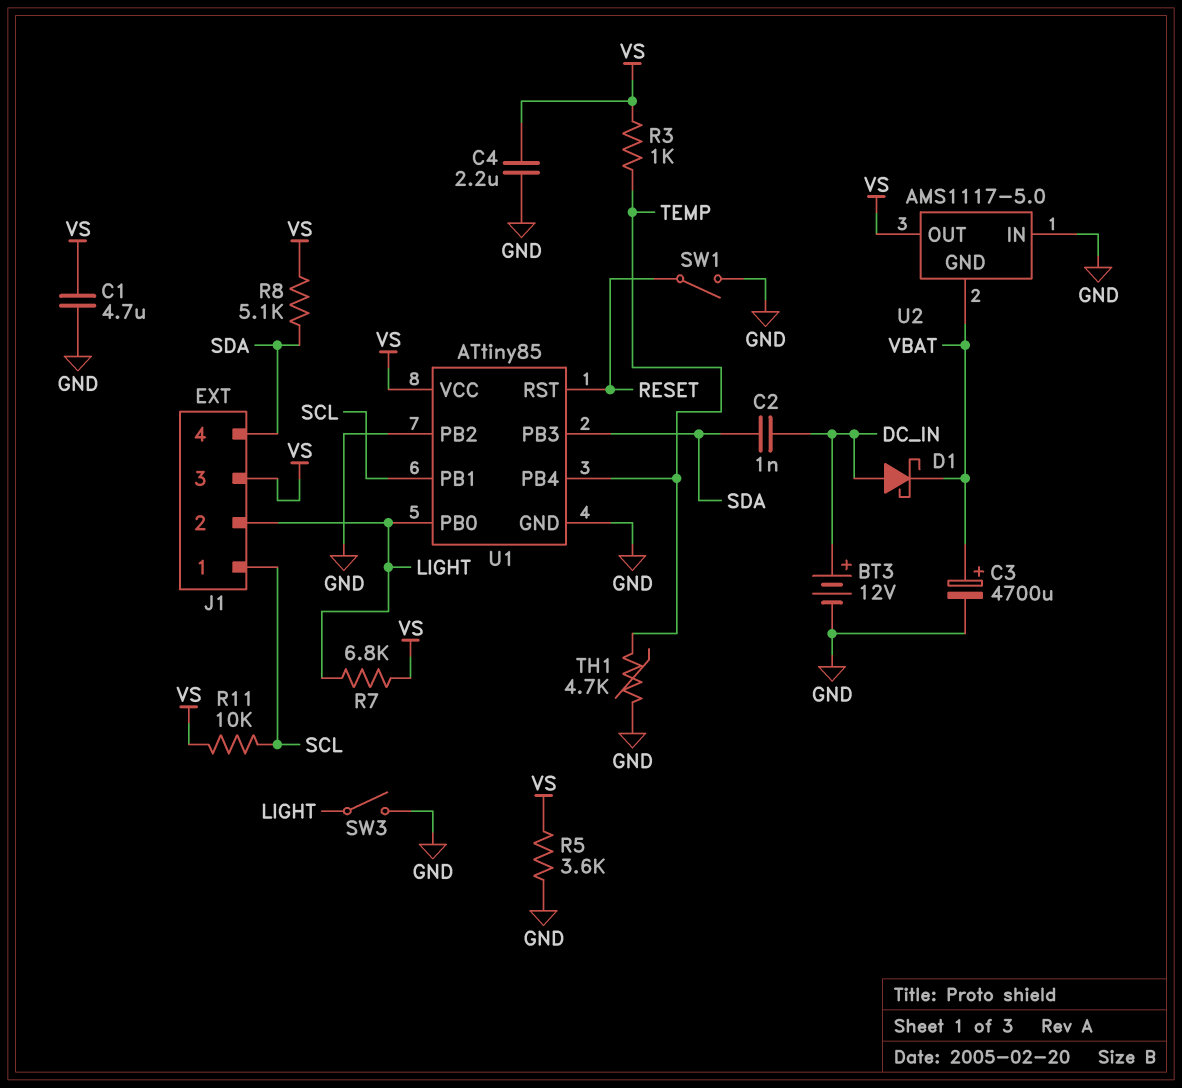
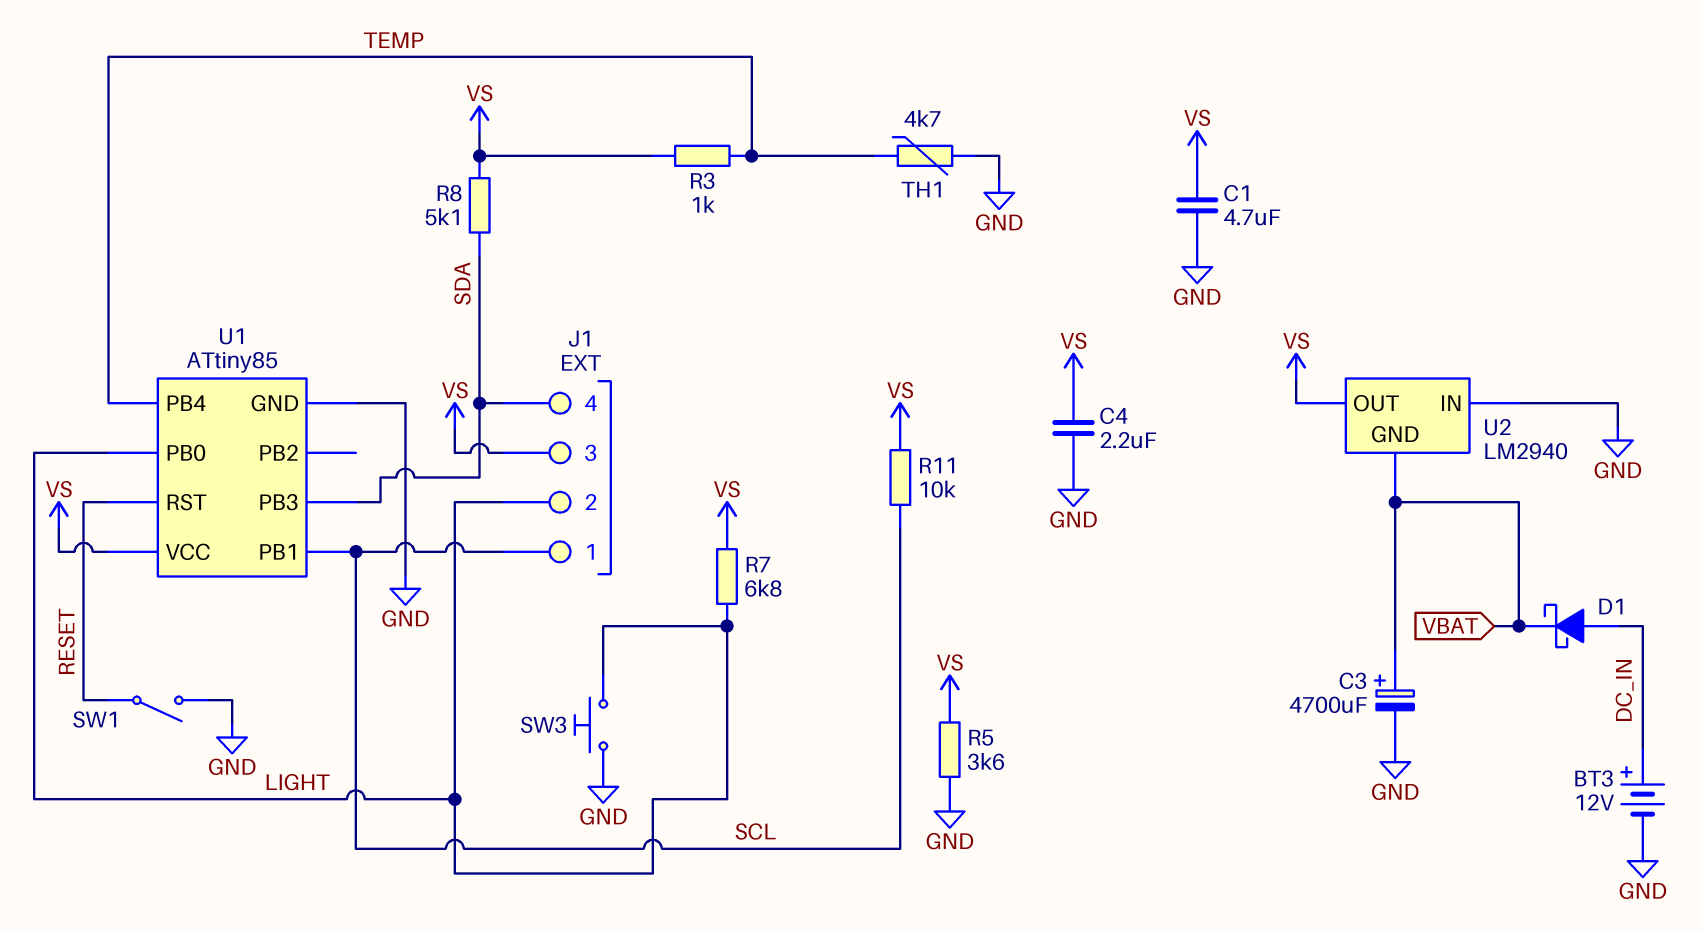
C2: 1nF (DC_IN, SDA) -> none
SW3: switch (GND, LIGHT) -> button (GND, LIGHT)
U1 pin PB2: GND -> none
U2: AMS1117-5.0 -> LM2940

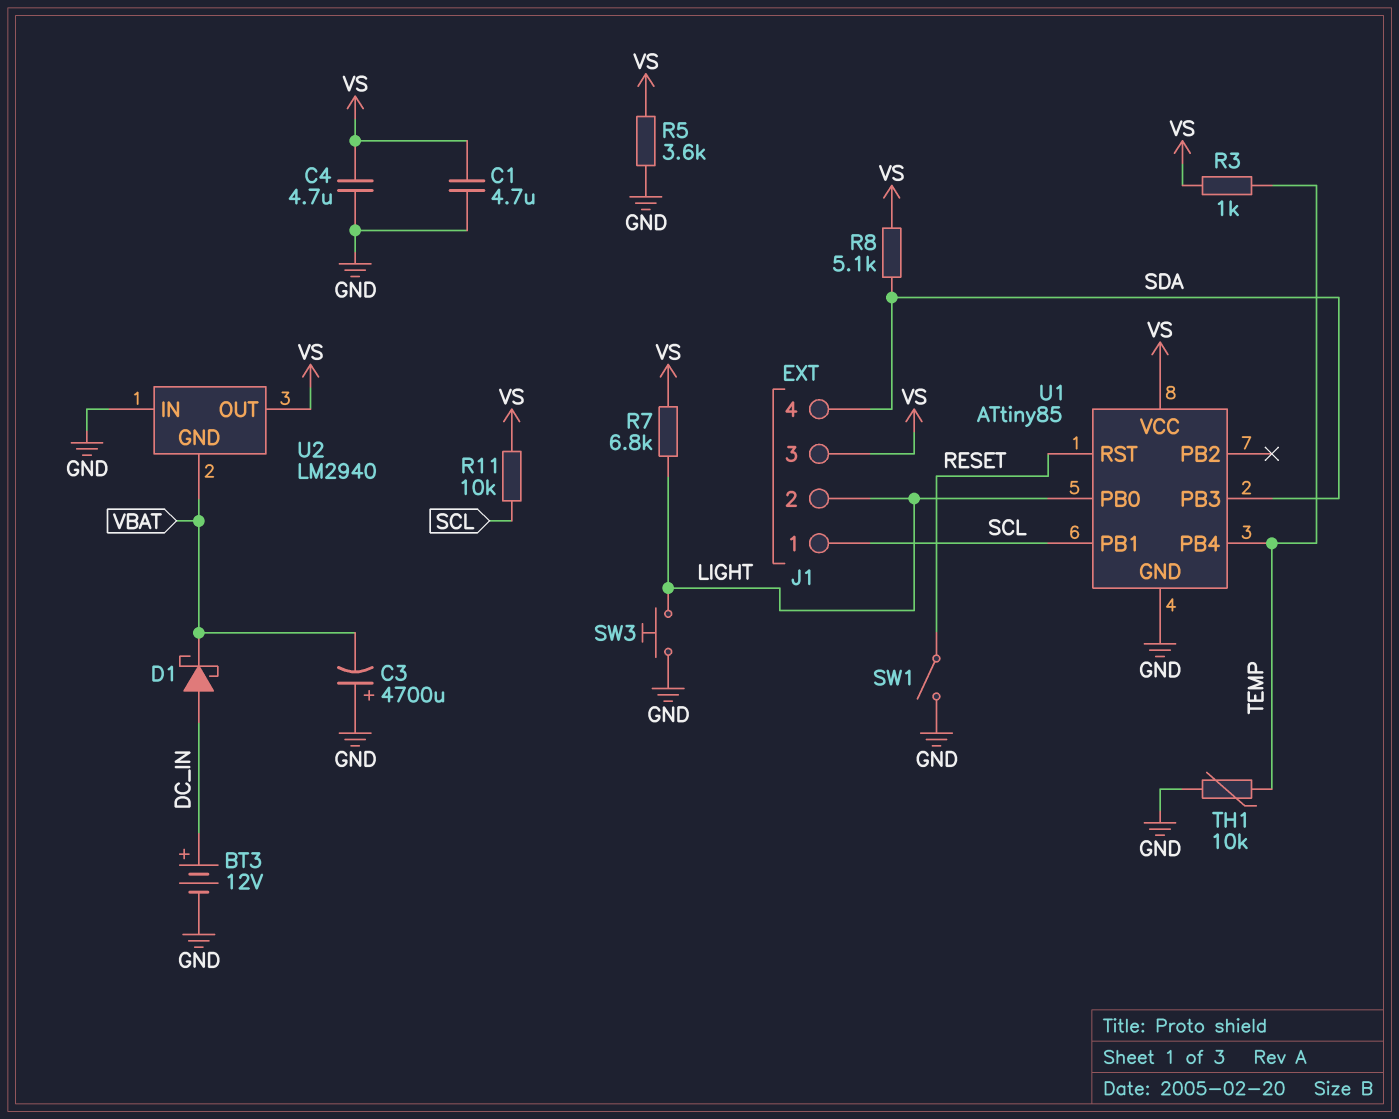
C3: 4700uF (plus VBAT, minus GND) -> 4700uF (plus GND, minus VBAT)
C4: 2.2uF (GND, VS) -> 4.7uF (GND, VS)
TH1: 4.7k (GND, TEMP) -> 10k (GND, TEMP)

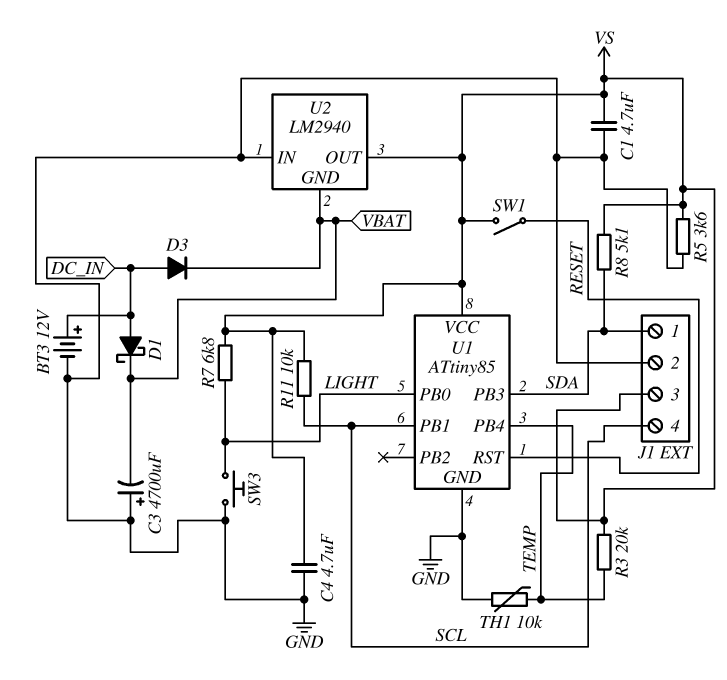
D3: none -> diode (A DC_IN, K VBAT)
J1 pin 1: SCL -> SDA
J1 pin 2: LIGHT -> GND
J1 pin 4: SDA -> SCL
R3: 1k (TEMP, VS) -> 20k (TEMP, VS)
SW1: switch (GND, RESET) -> switch (RESET, VS)

